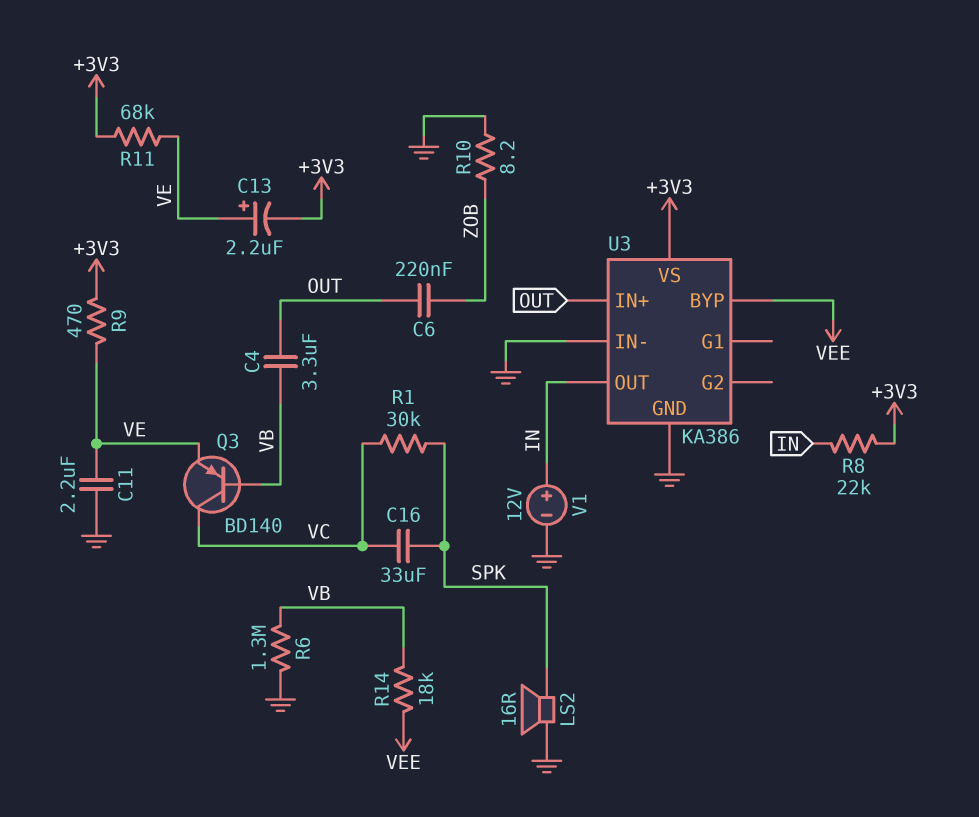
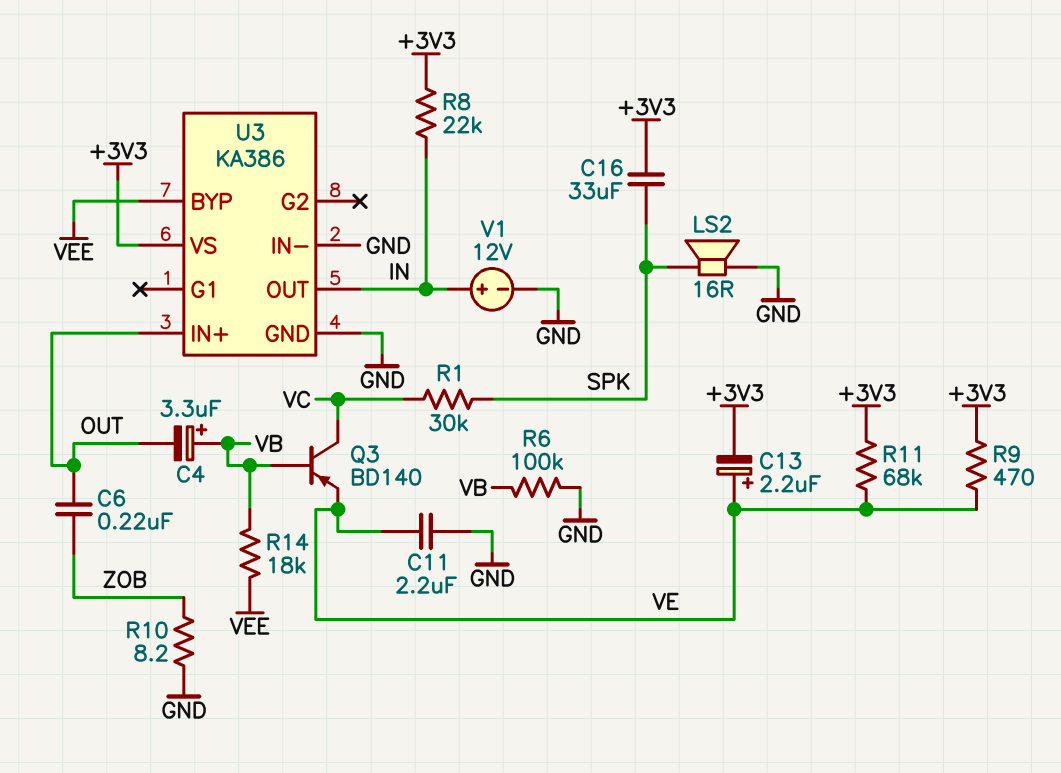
C4: 3.3uF (OUT, VB) -> 3.3uF (plus VB, minus OUT)
C16: 33uF (SPK, VC) -> 33uF (+3V3, SPK)
R6: 1.3M (GND, VB) -> 100k (GND, VB)

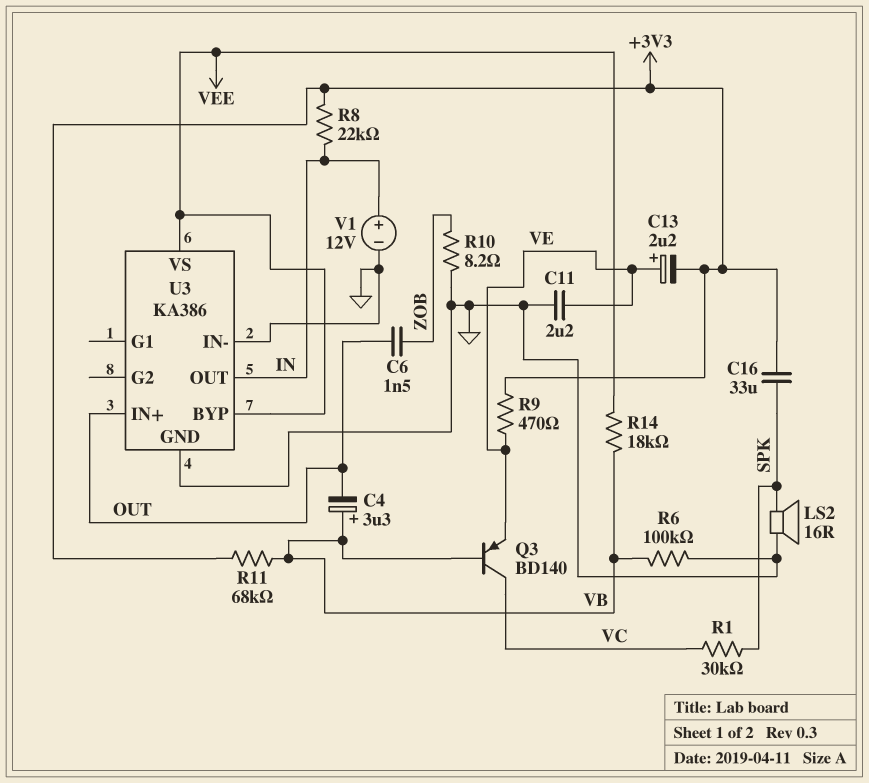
C6: 220nF (OUT, ZOB) -> 1.5nF (OUT, ZOB)
R11: 68k (+3V3, VE) -> 68k (+3V3, VB)
U3 pin VS: +3V3 -> VEE

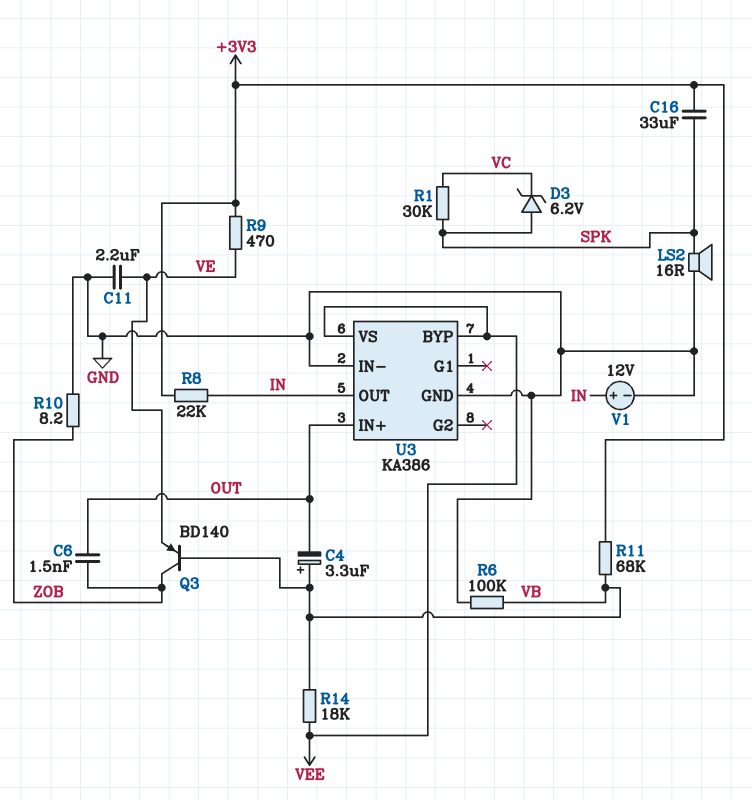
C13: 2.2uF (plus VE, minus +3V3) -> none
D3: none -> zener 6.2V (A SPK, K VC)
Q3: PNP BD140 (B VB, C VC, E VE) -> PNP BD140 (B VB, C ZOB, E VE)

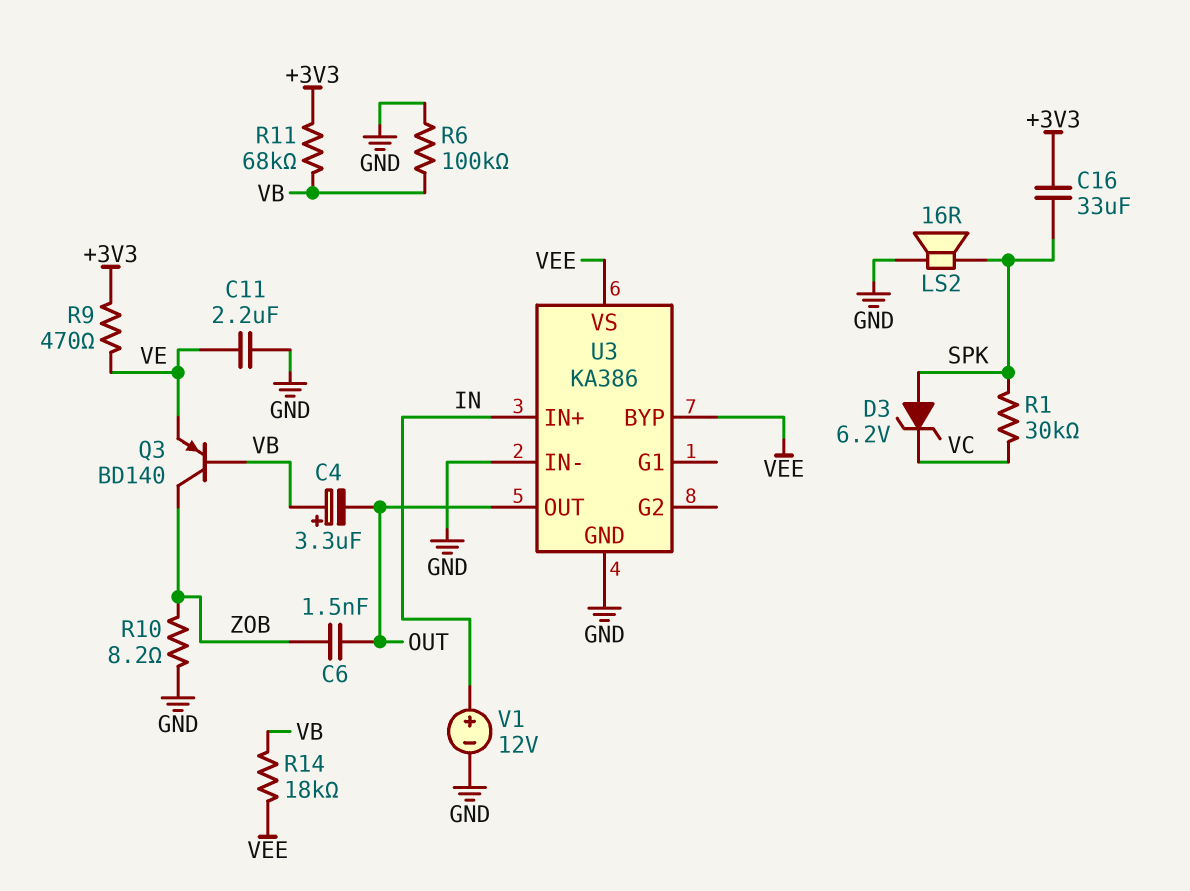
R8: 22k (+3V3, IN) -> none
U3 pin IN+: OUT -> IN
U3 pin OUT: IN -> OUT

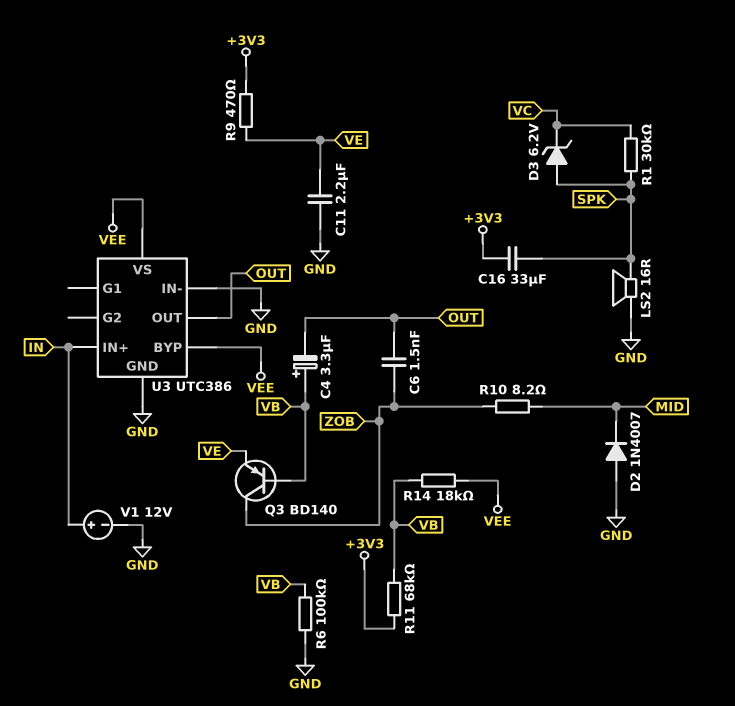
D2: none -> diode 1N4007 (A GND, K MID)
R10: 8.2 (GND, ZOB) -> 8.2 (MID, ZOB)
U3: KA386 -> UTC386

